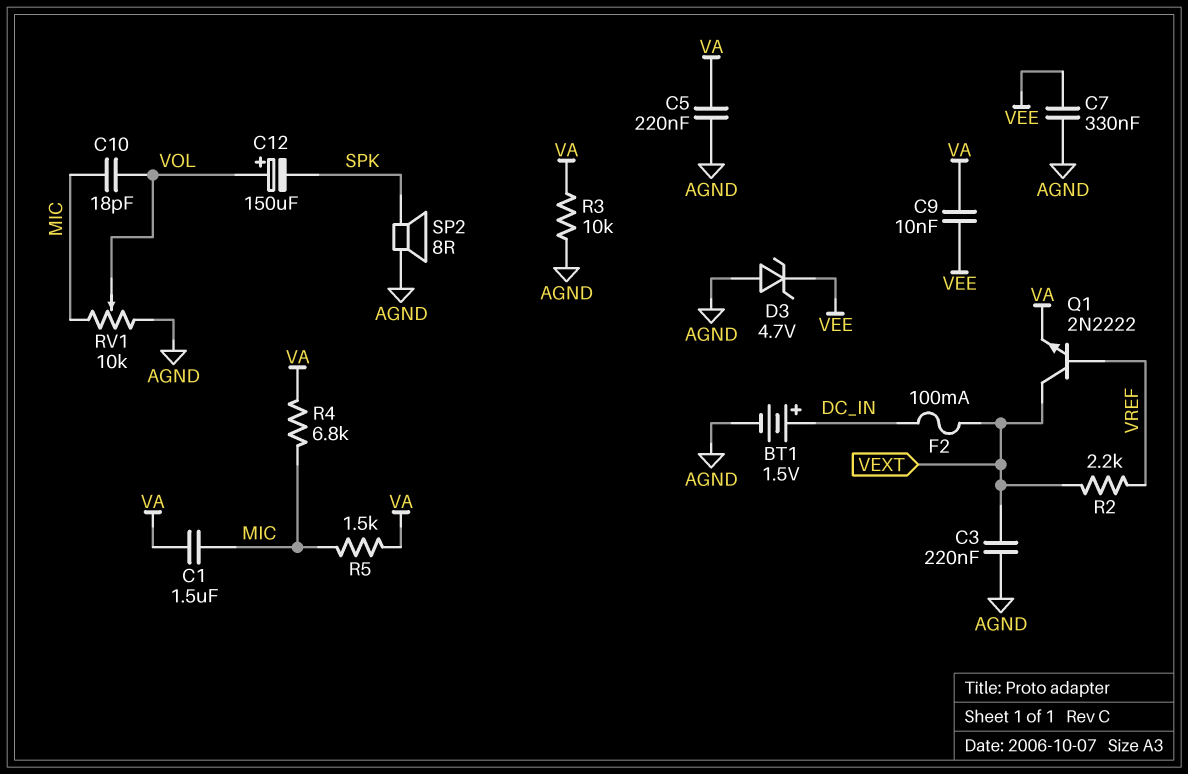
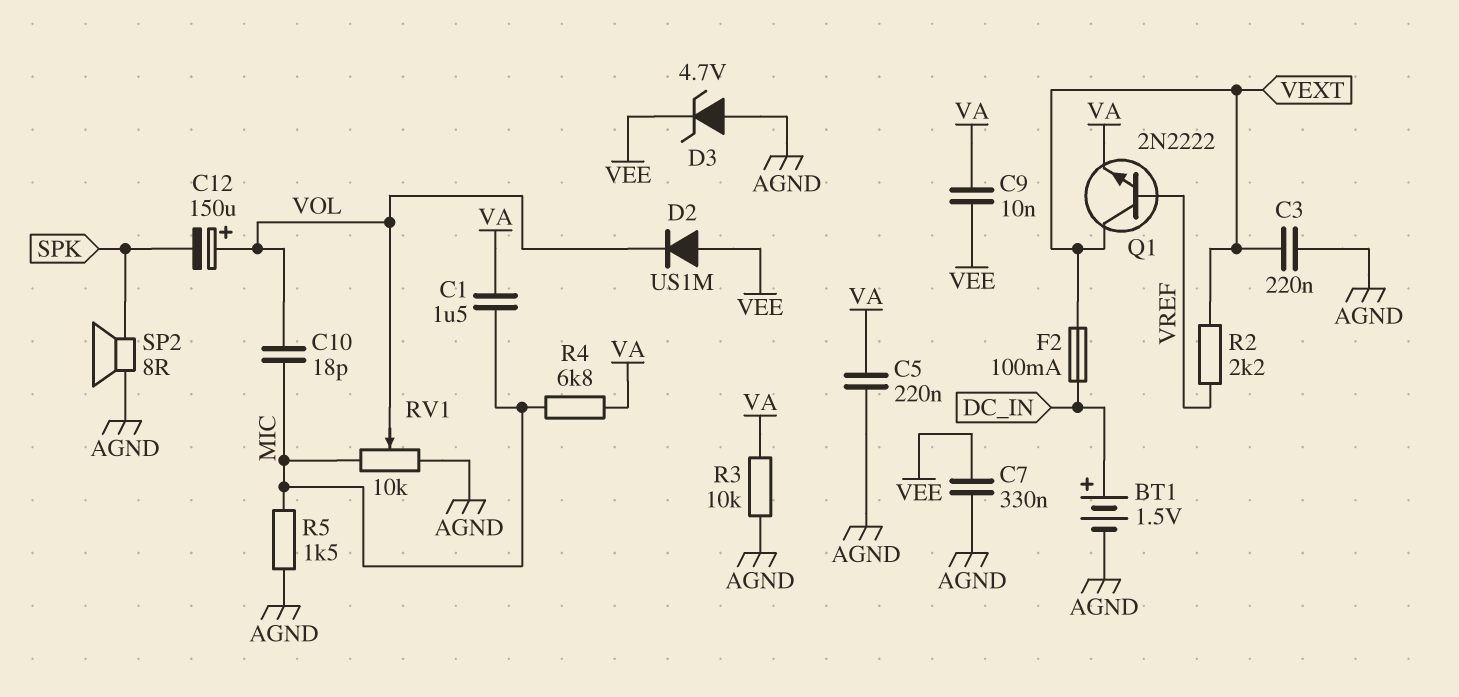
D2: none -> diode US1M (A VEE, K VOL)
R5: 1.5k (MIC, VA) -> 1.5k (AGND, MIC)

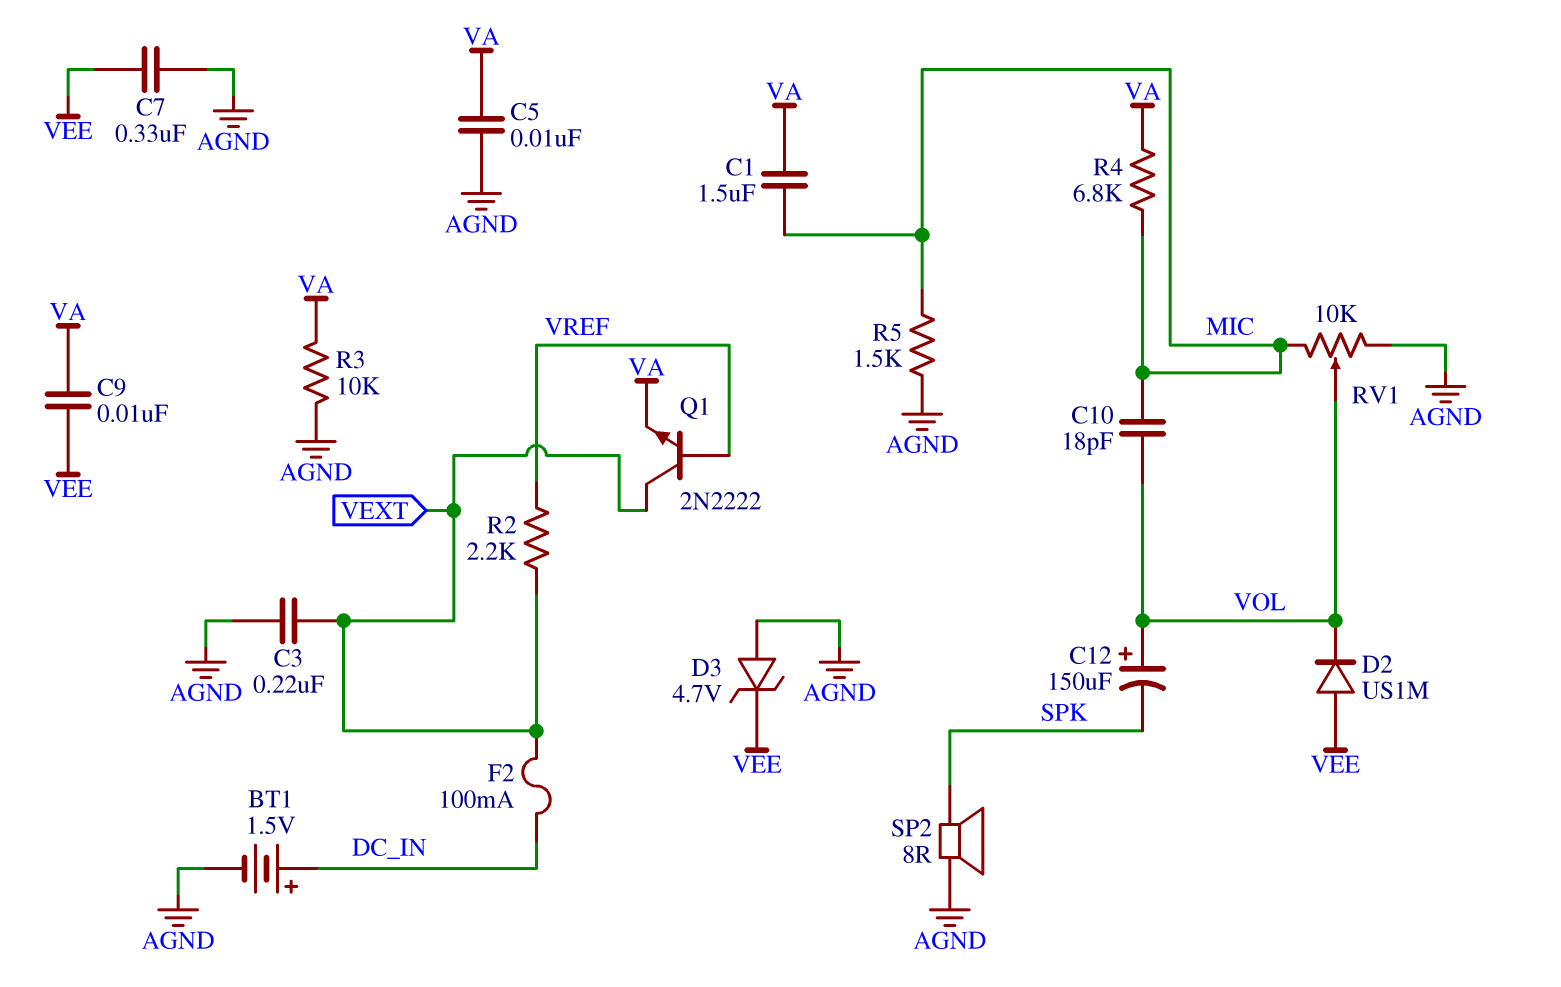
C5: 220nF (AGND, VA) -> 10nF (AGND, VA)

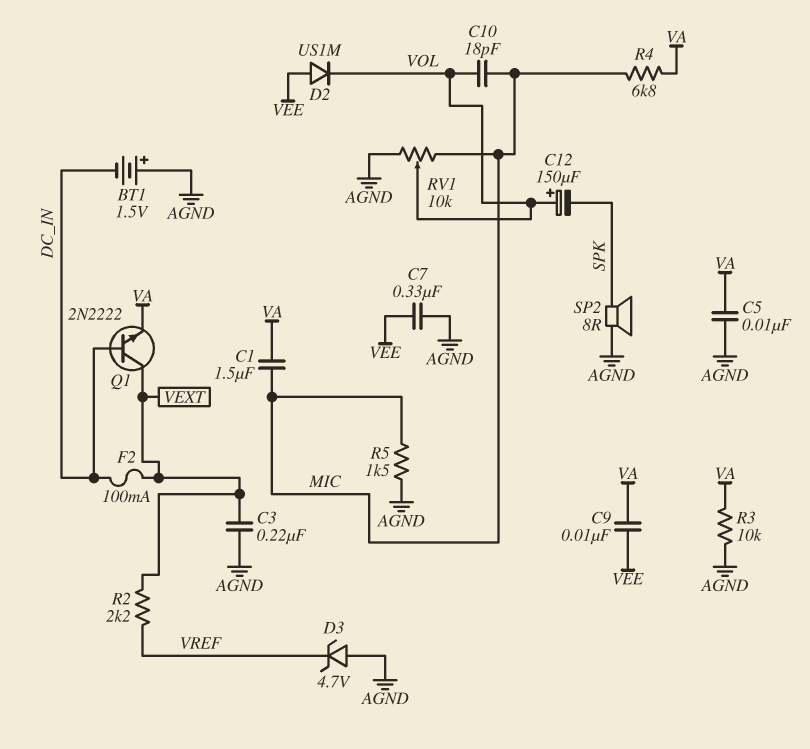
BT1: 1.5V (plus DC_IN, minus AGND) -> 1.5V (plus AGND, minus DC_IN)
D3: zener 4.7V (A AGND, K VEE) -> zener 4.7V (A AGND, K VREF)
Q1: NPN 2N2222 (B VREF, C VEXT, E VA) -> NPN 2N2222 (B DC_IN, C VEXT, E VA)

